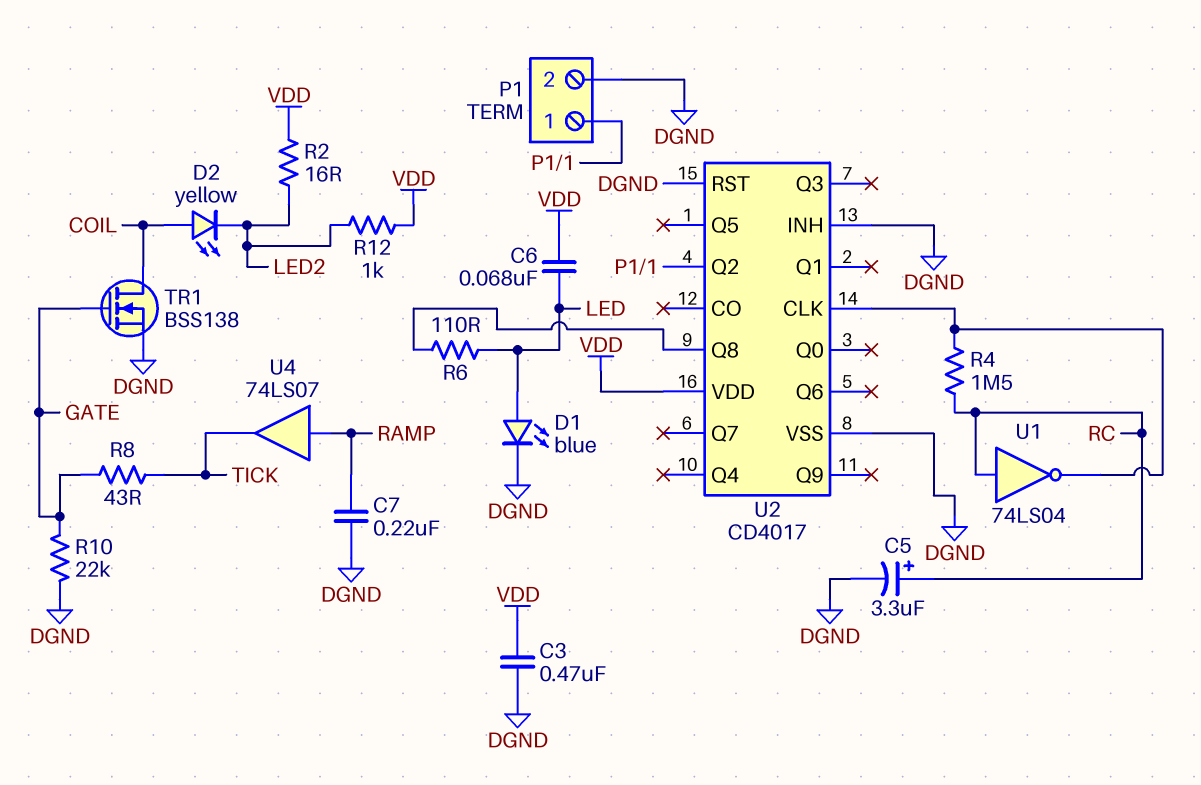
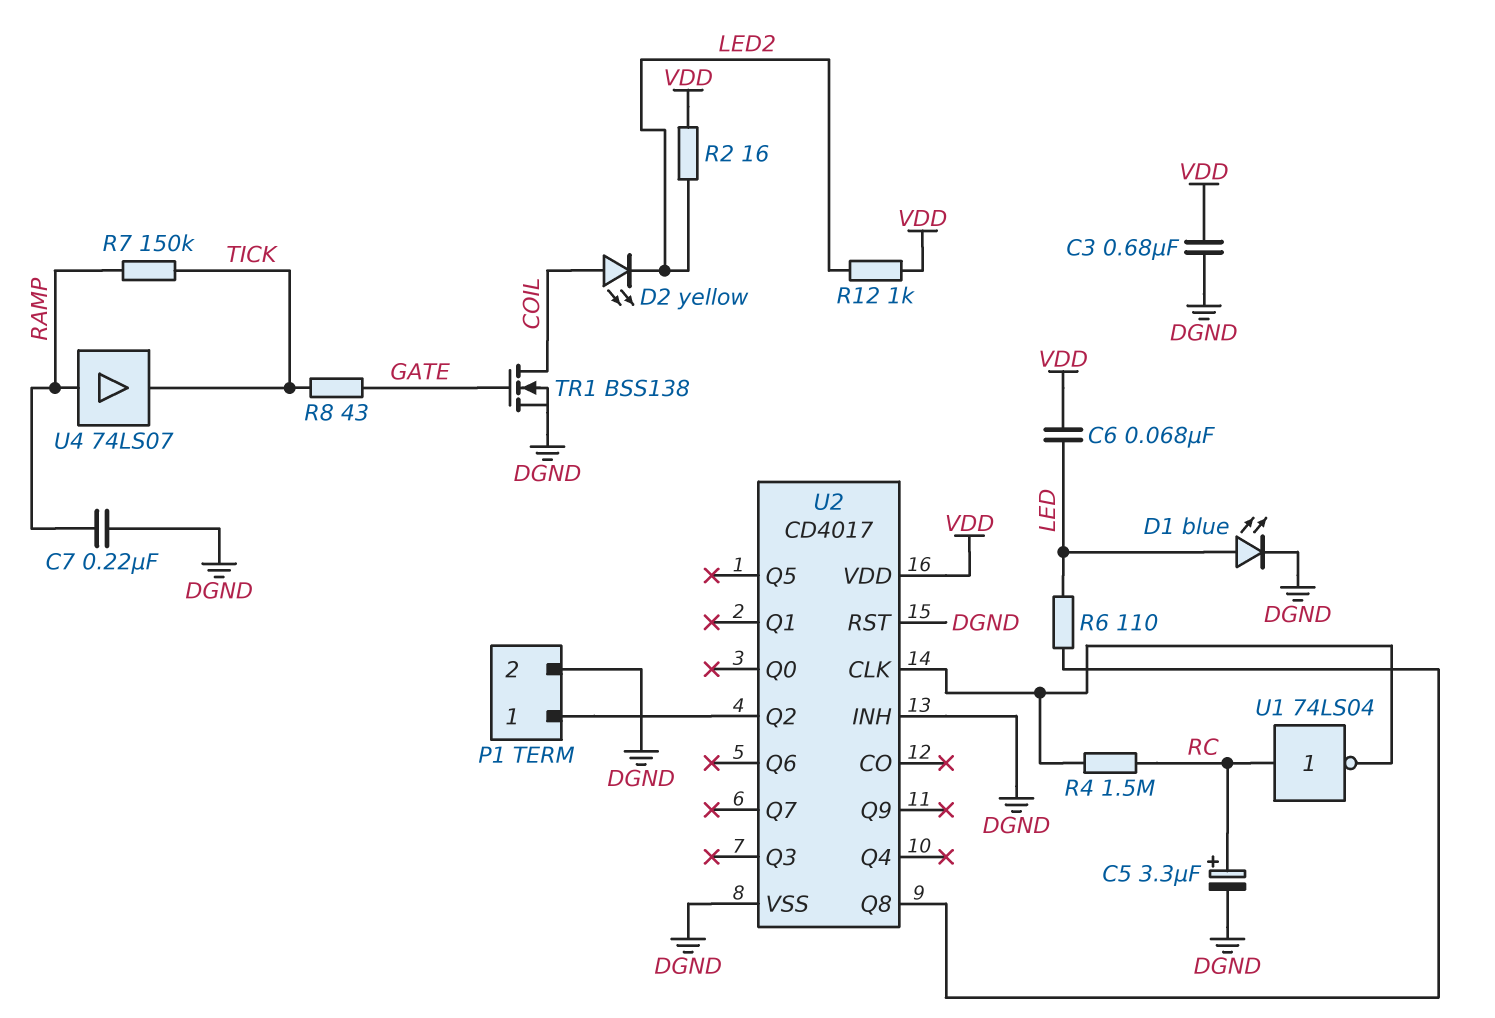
C3: 470nF (DGND, VDD) -> 680nF (DGND, VDD)
R7: none -> 150k (RAMP, TICK)
R10: 22k (DGND, GATE) -> none

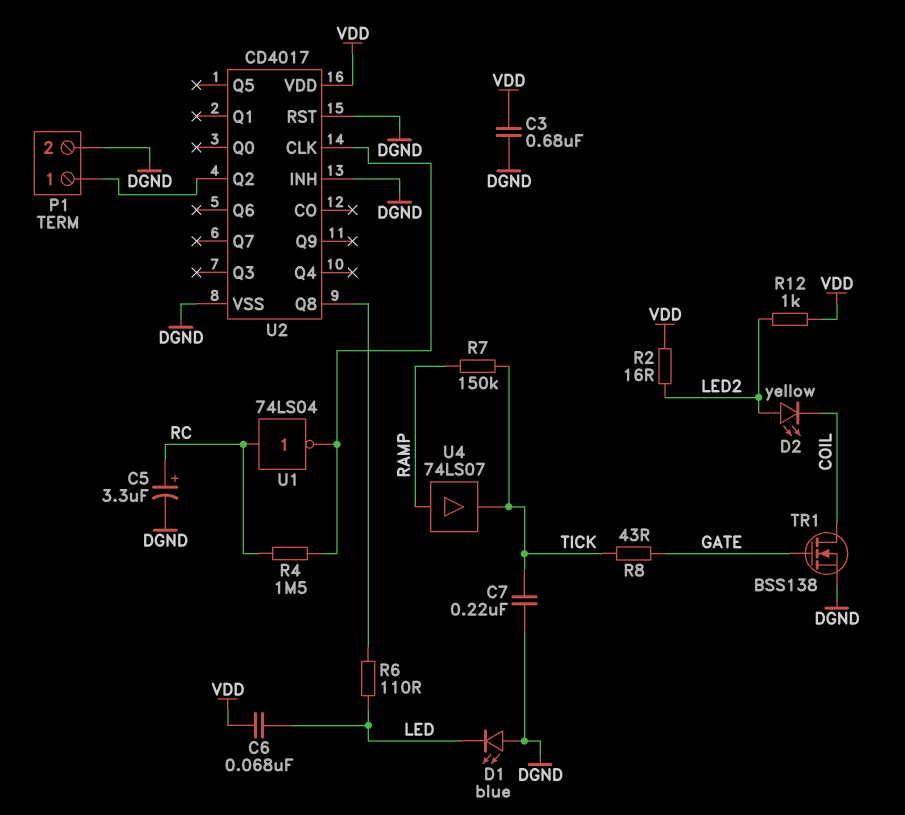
C7: 220nF (DGND, RAMP) -> 220nF (DGND, TICK)
D1: LED blue (A LED, K DGND) -> LED blue (A DGND, K LED)
D2: LED yellow (A COIL, K LED2) -> LED yellow (A LED2, K COIL)

